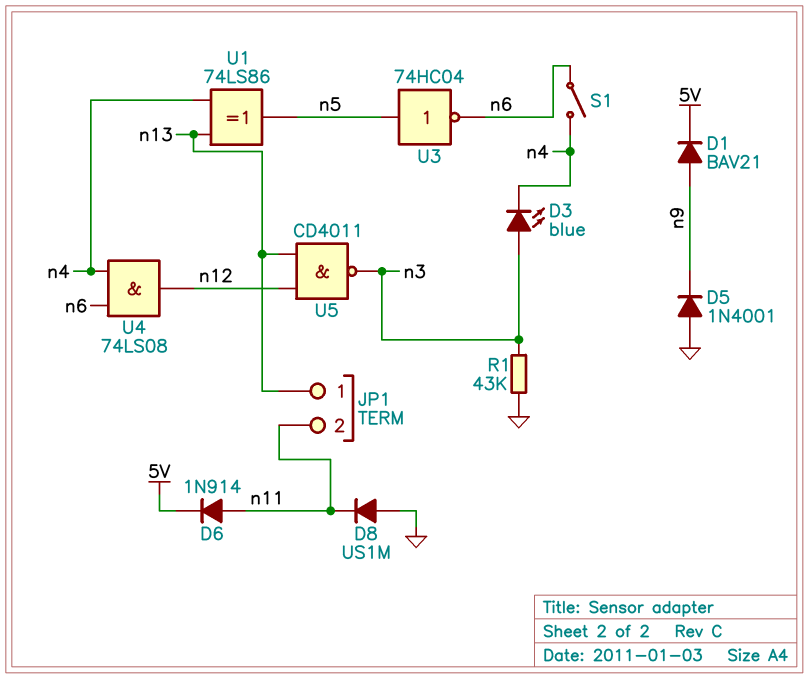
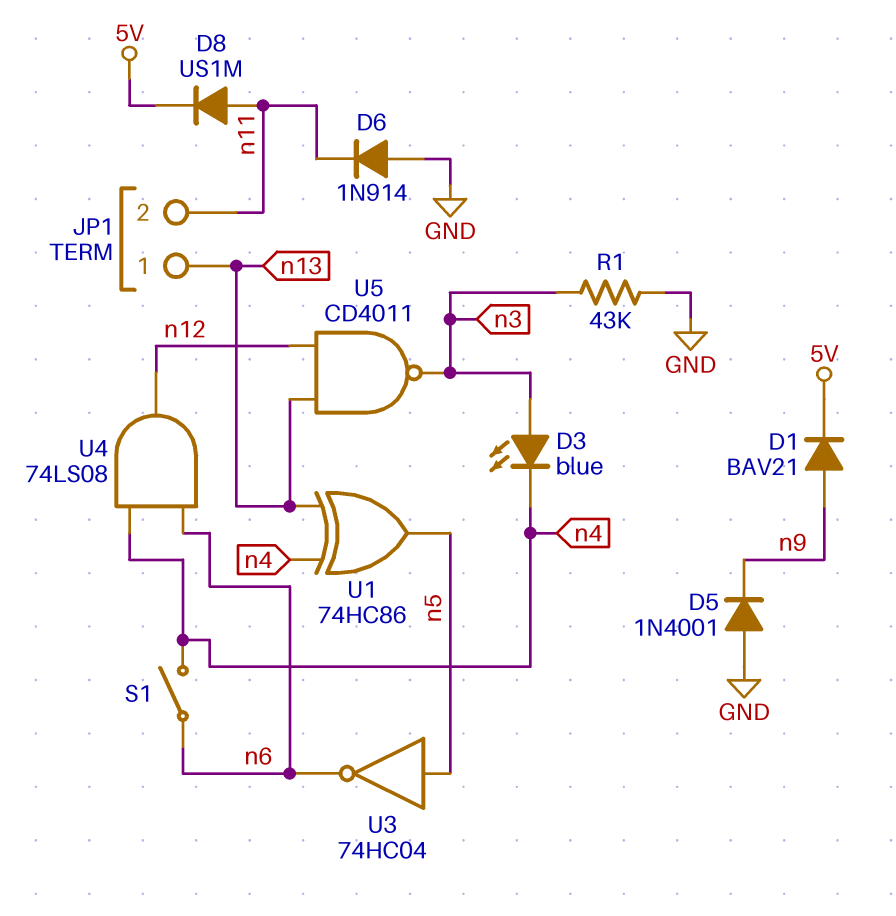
D6: diode 1N914 (A n11, K 5V) -> diode 1N914 (A GND, K n11)
D8: diode US1M (A GND, K n11) -> diode US1M (A n11, K 5V)
U1: XOR 74LS86 (in n4, in n13, out n5) -> XOR 74HC86 (in n4, in n13, out n5)

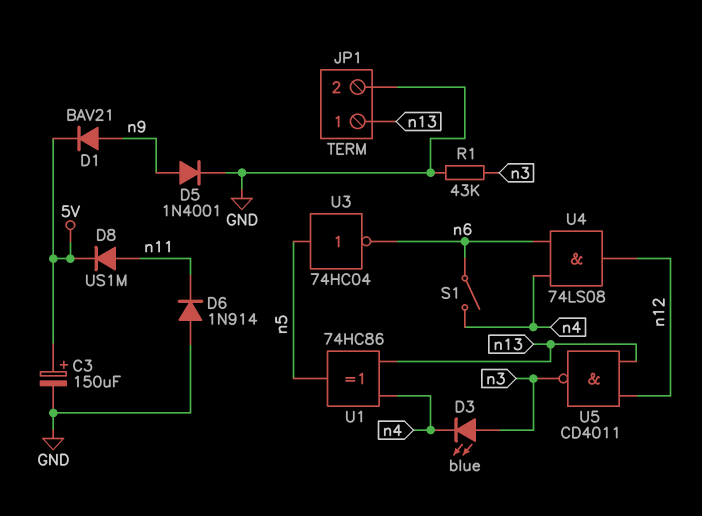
C3: none -> 150uF (plus 5V, minus GND)
D5: diode 1N4001 (A GND, K n9) -> diode 1N4001 (A n9, K GND)
JP1 pin 2: n11 -> GND

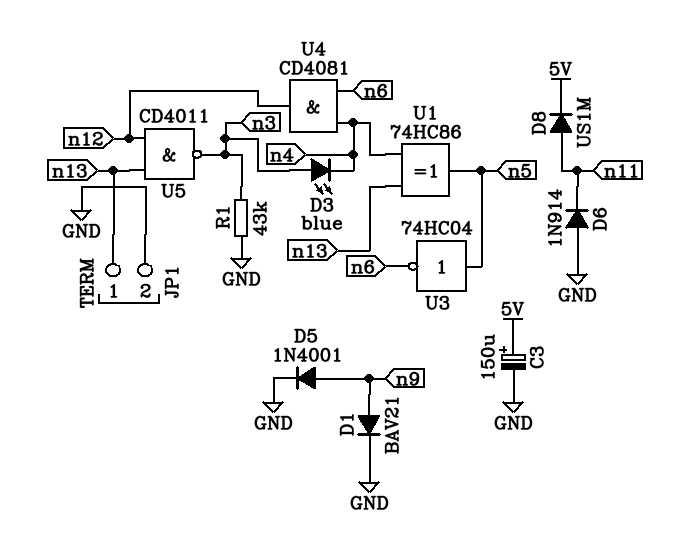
D1: diode BAV21 (A n9, K 5V) -> diode BAV21 (A n9, K GND)
S1: switch (n4, n6) -> none
U4: AND 74LS08 (in n4, in n6, out n12) -> AND CD4081 (in n4, in n6, out n12)

